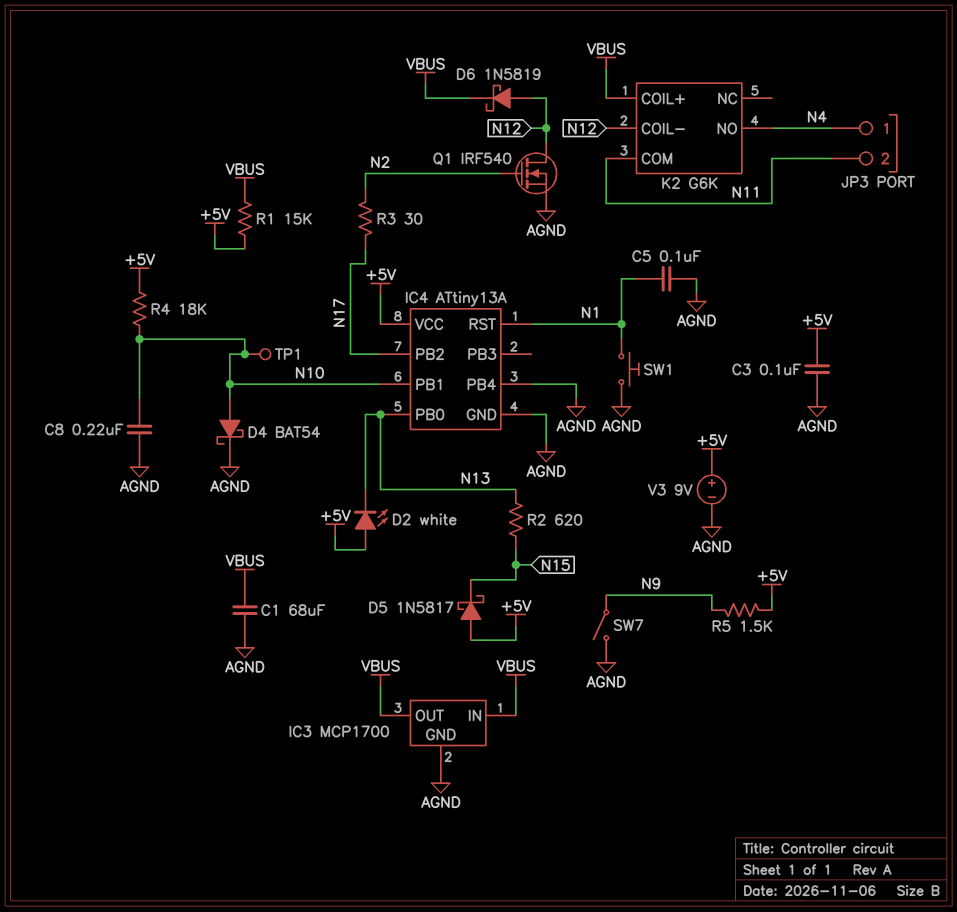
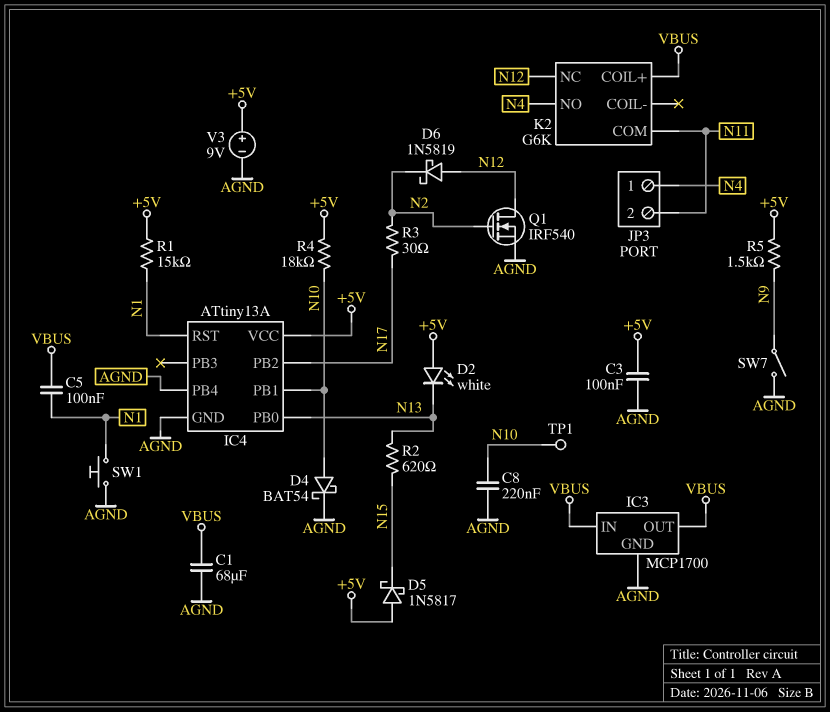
C5: 100nF (AGND, N1) -> 100nF (N1, VBUS)
D6: schottky 1N5819 (A N12, K VBUS) -> schottky 1N5819 (A N12, K N2)
K2 pin COIL-: N12 -> none
K2 pin NC: none -> N12
R1: 15k (+5V, VBUS) -> 15k (+5V, N1)

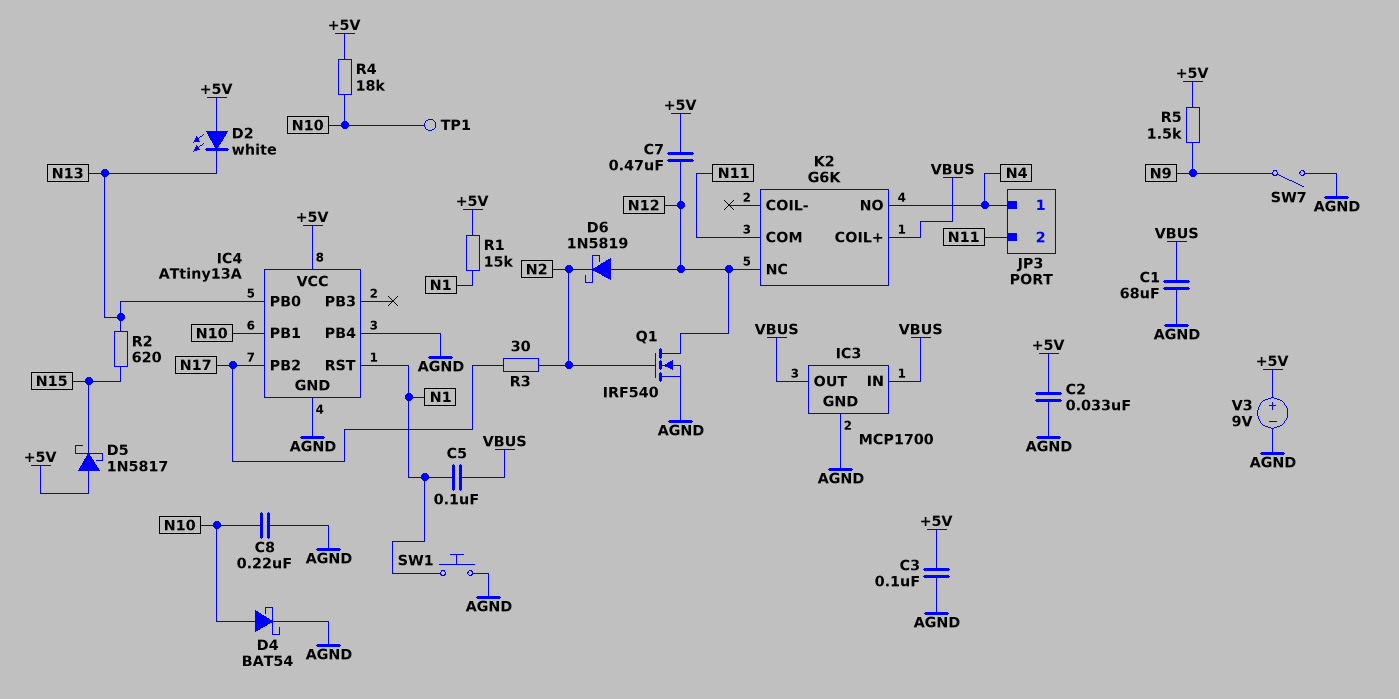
C2: none -> 33nF (+5V, AGND)
C7: none -> 470nF (+5V, N12)

